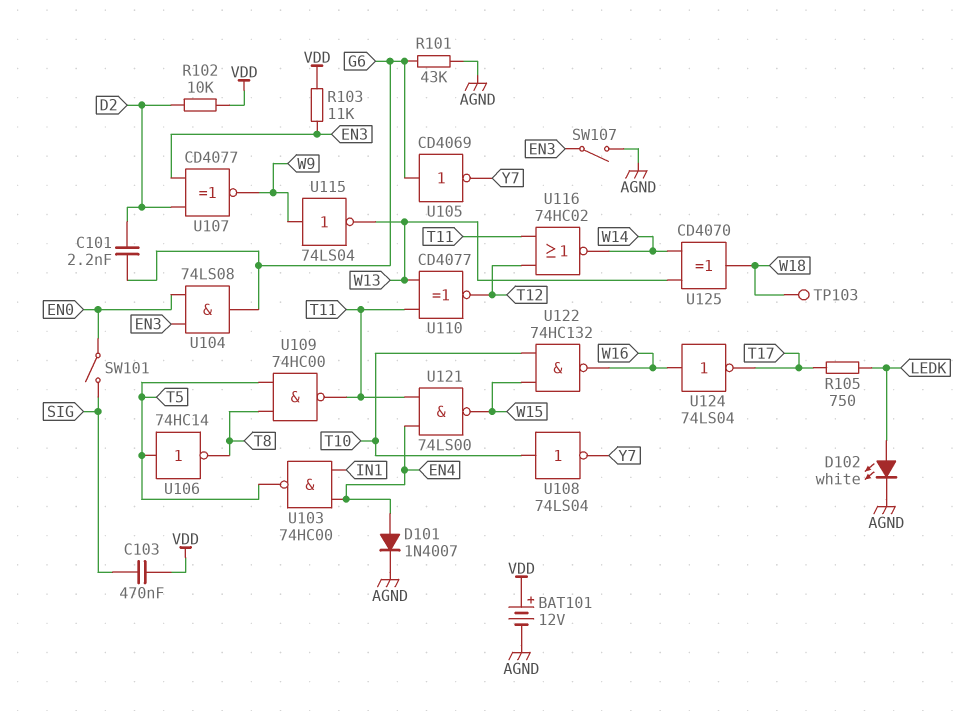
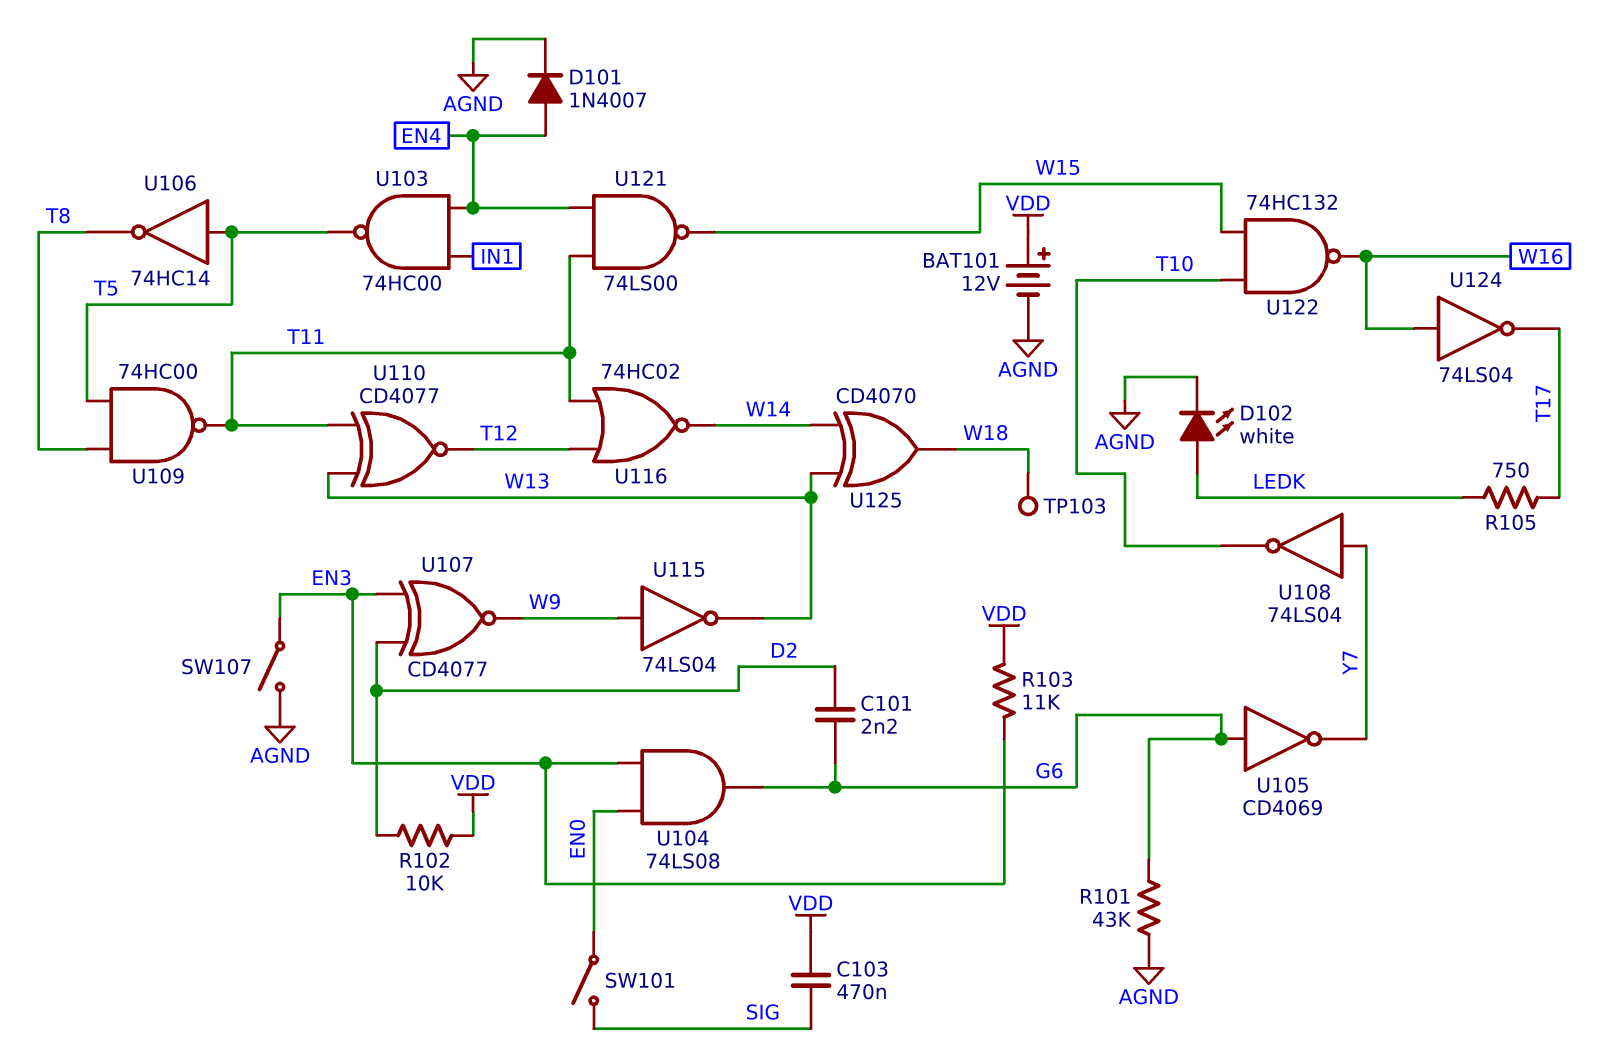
U108: NOT 74LS04 (in T10, out Y7) -> NOT 74LS04 (in Y7, out T10)

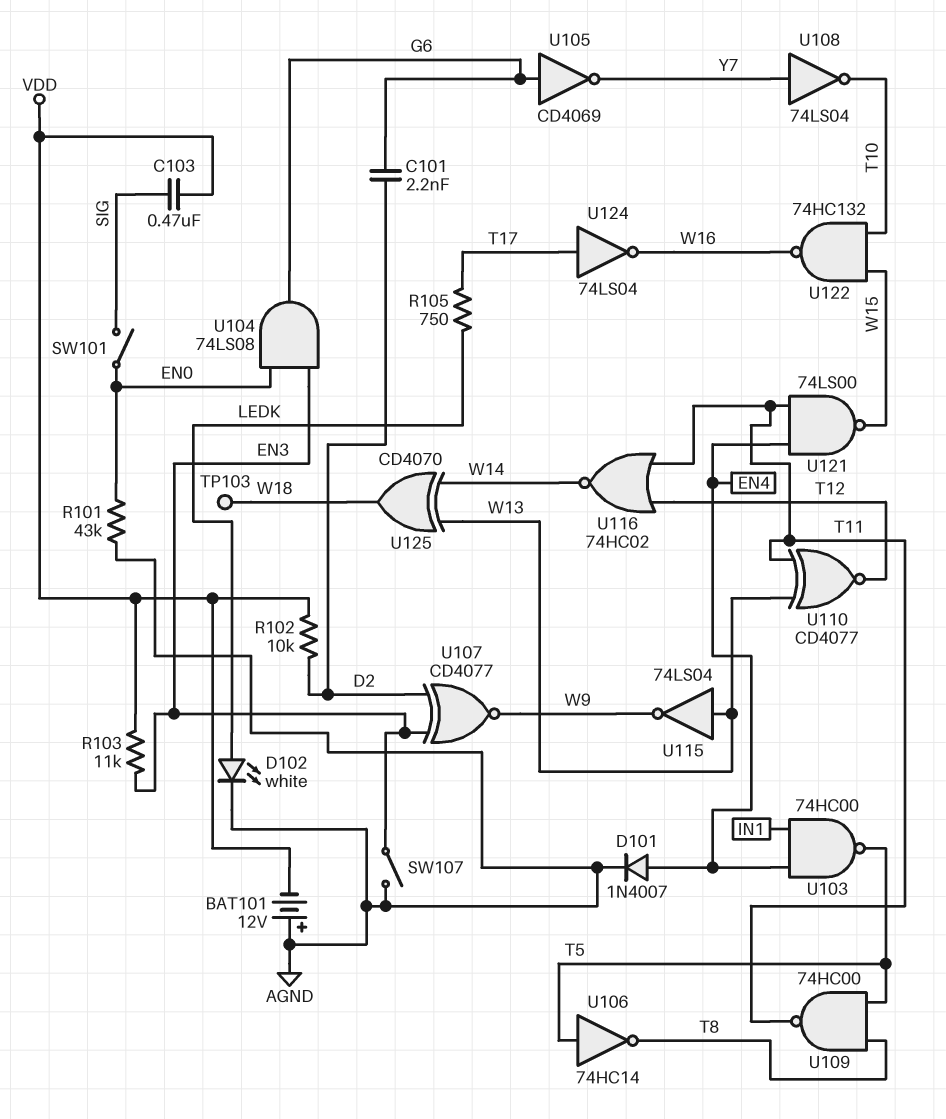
BAT101: 12V (plus VDD, minus AGND) -> 12V (plus AGND, minus VDD)
R101: 43k (AGND, G6) -> 43k (AGND, EN0)
U115: NOT 74LS04 (in W9, out W13) -> NOT 74LS04 (in W13, out W9)
U124: NOT 74LS04 (in W16, out T17) -> NOT 74LS04 (in T17, out W16)

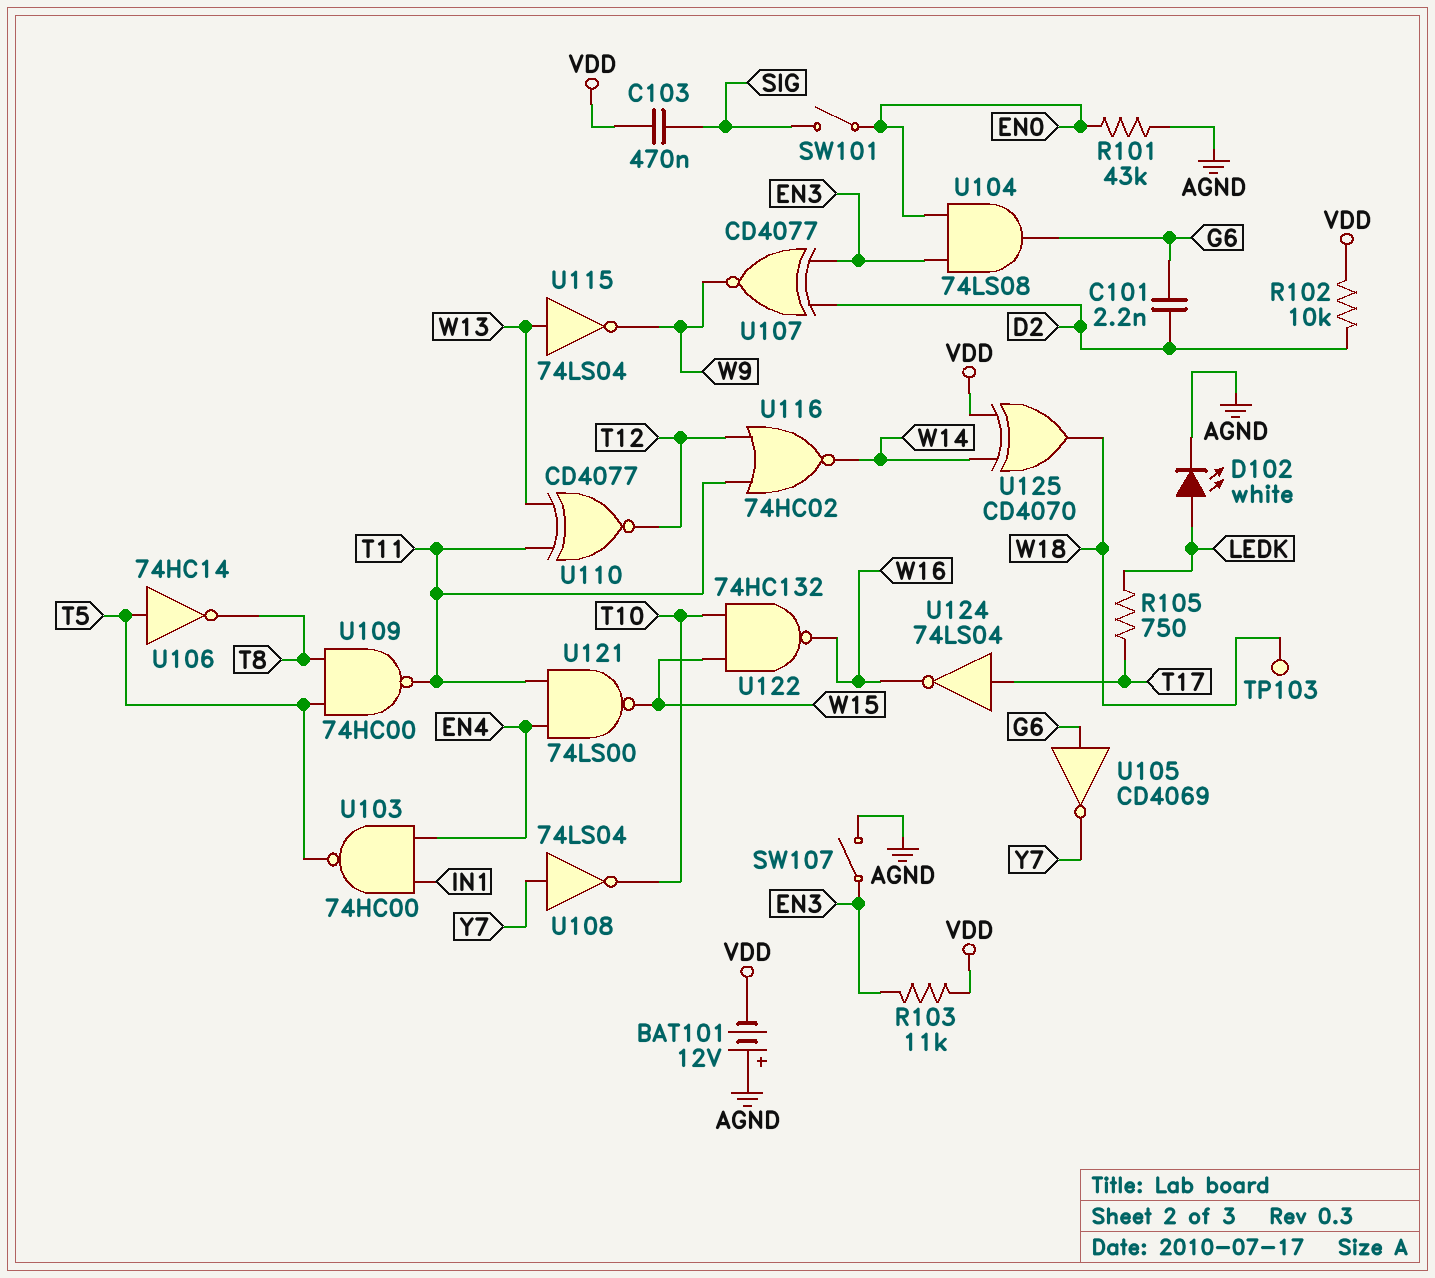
D101: diode 1N4007 (A EN4, K AGND) -> none
U125: XOR CD4070 (in W13, in W14, out W18) -> XOR CD4070 (in VDD, in W14, out W18)

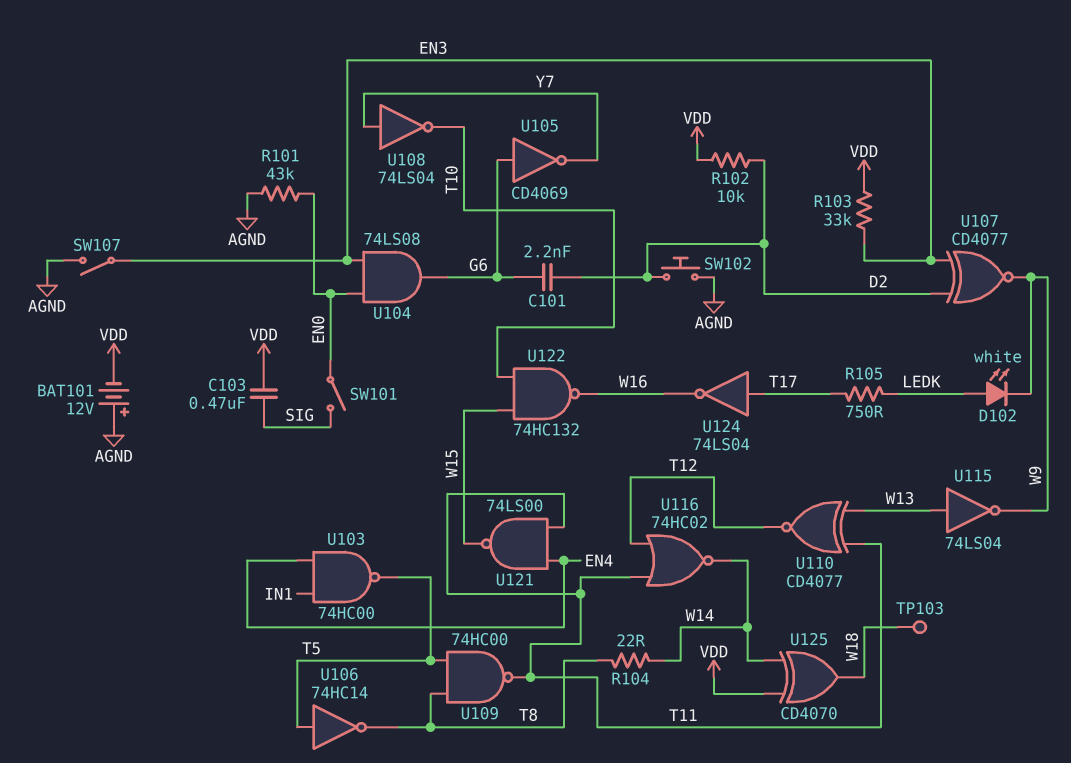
D102: LED white (A LEDK, K AGND) -> LED white (A LEDK, K W9)
R103: 11k (EN3, VDD) -> 33k (EN3, VDD)
R104: none -> 22 (T8, W14)
SW102: none -> button (AGND, D2)

